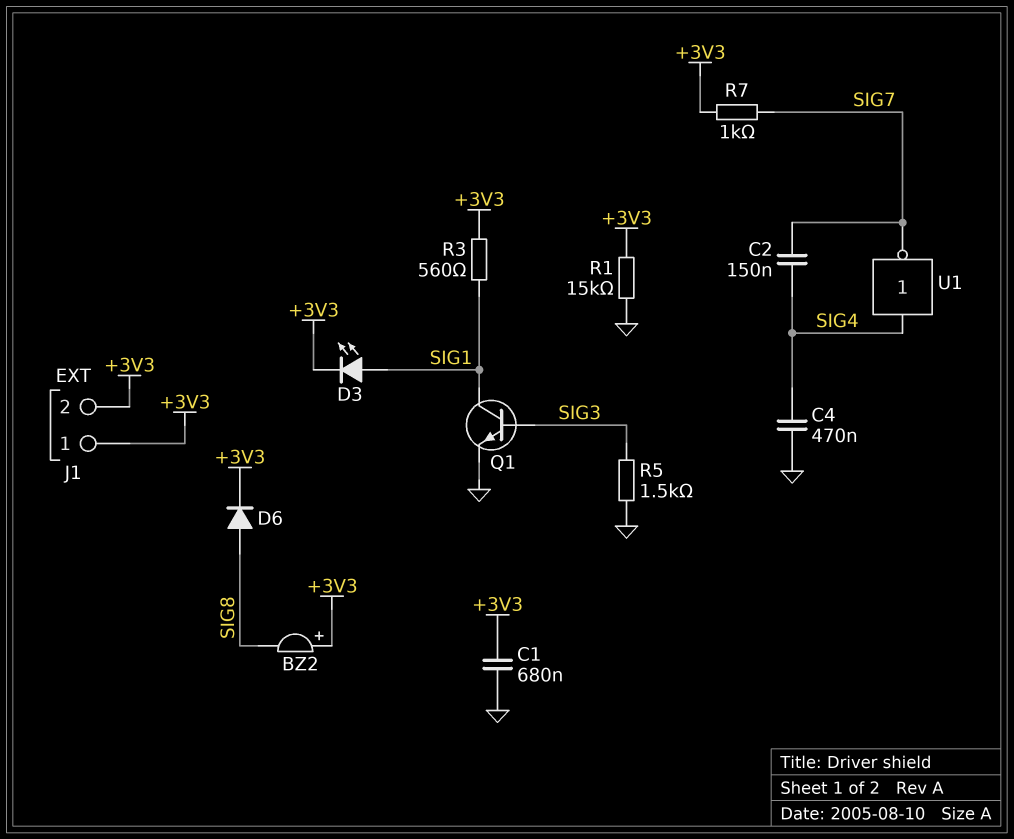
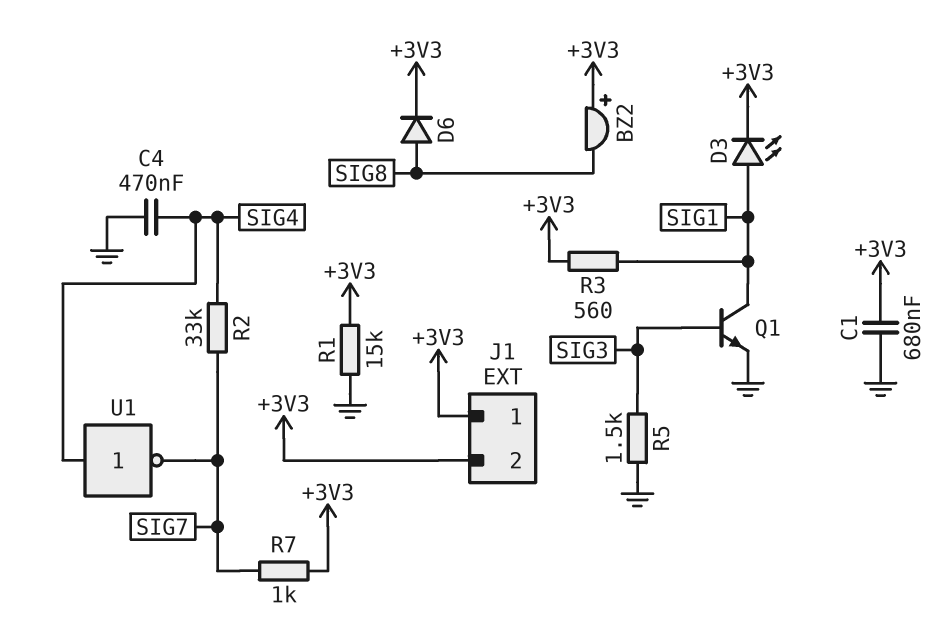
C2: 150nF (SIG4, SIG7) -> none
R2: none -> 33k (SIG4, SIG7)

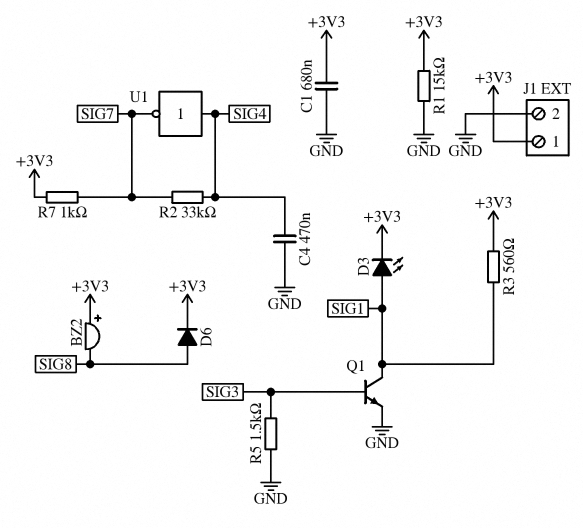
J1 pin 2: +3V3 -> GND

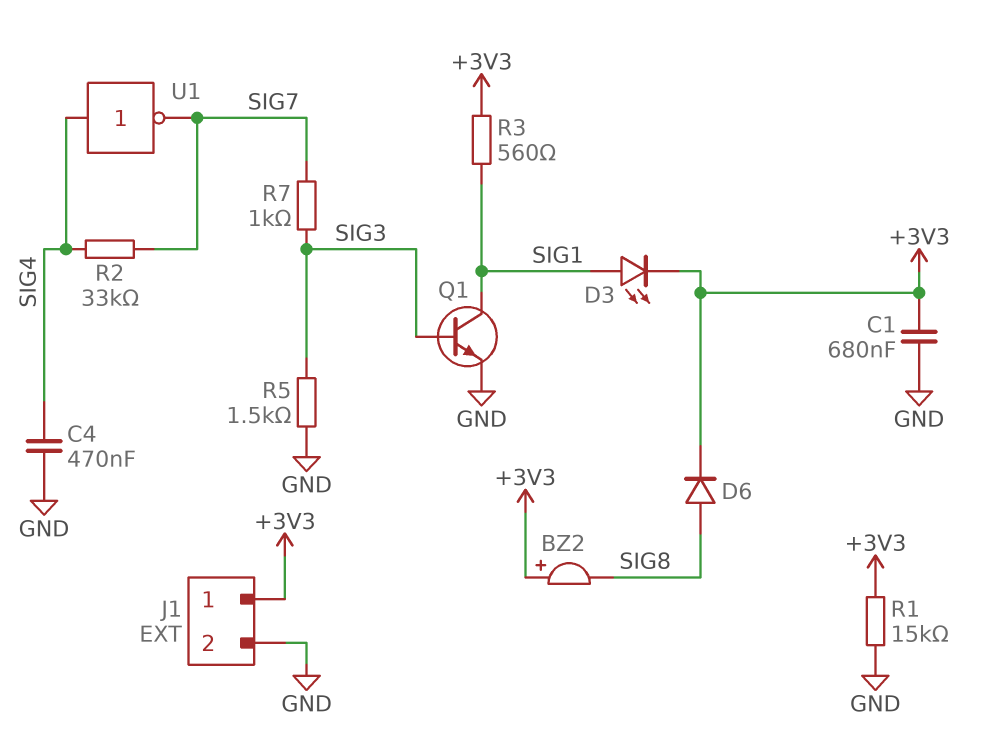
R7: 1k (+3V3, SIG7) -> 1k (SIG3, SIG7)

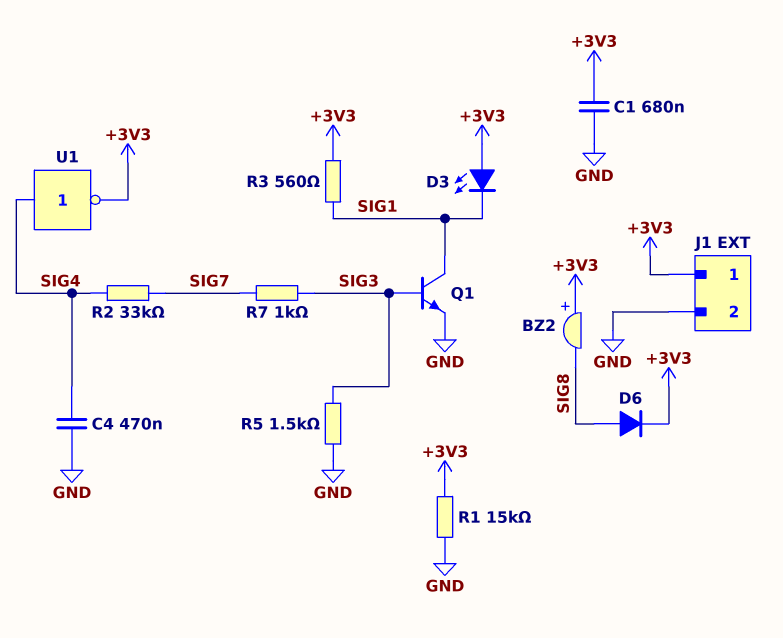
D3: LED (A SIG1, K +3V3) -> LED (A +3V3, K SIG1)
U1: NOT (in SIG4, out SIG7) -> NOT (in SIG4, out +3V3)

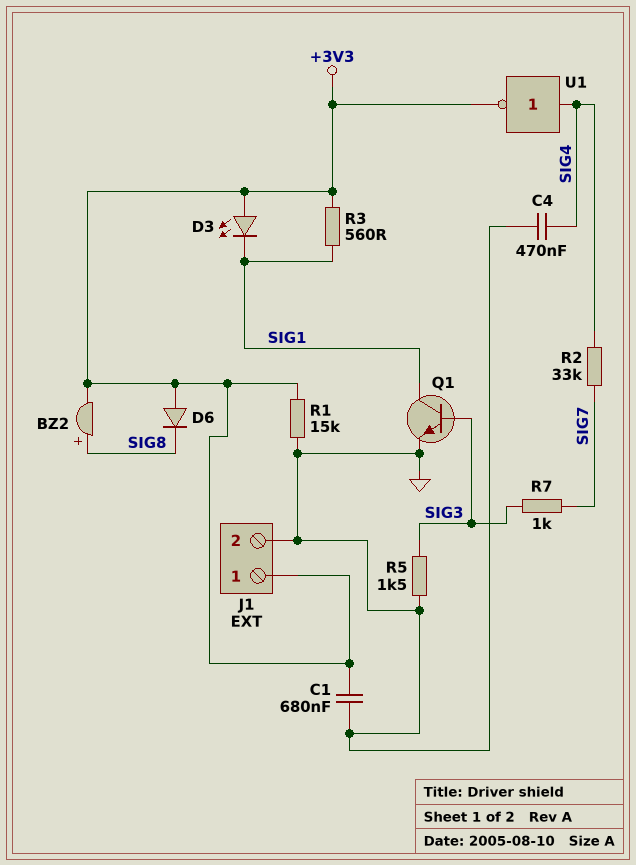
BZ2: buzzer (plus +3V3, minus SIG8) -> buzzer (plus SIG8, minus +3V3)
D6: diode (A SIG8, K +3V3) -> diode (A +3V3, K SIG8)

